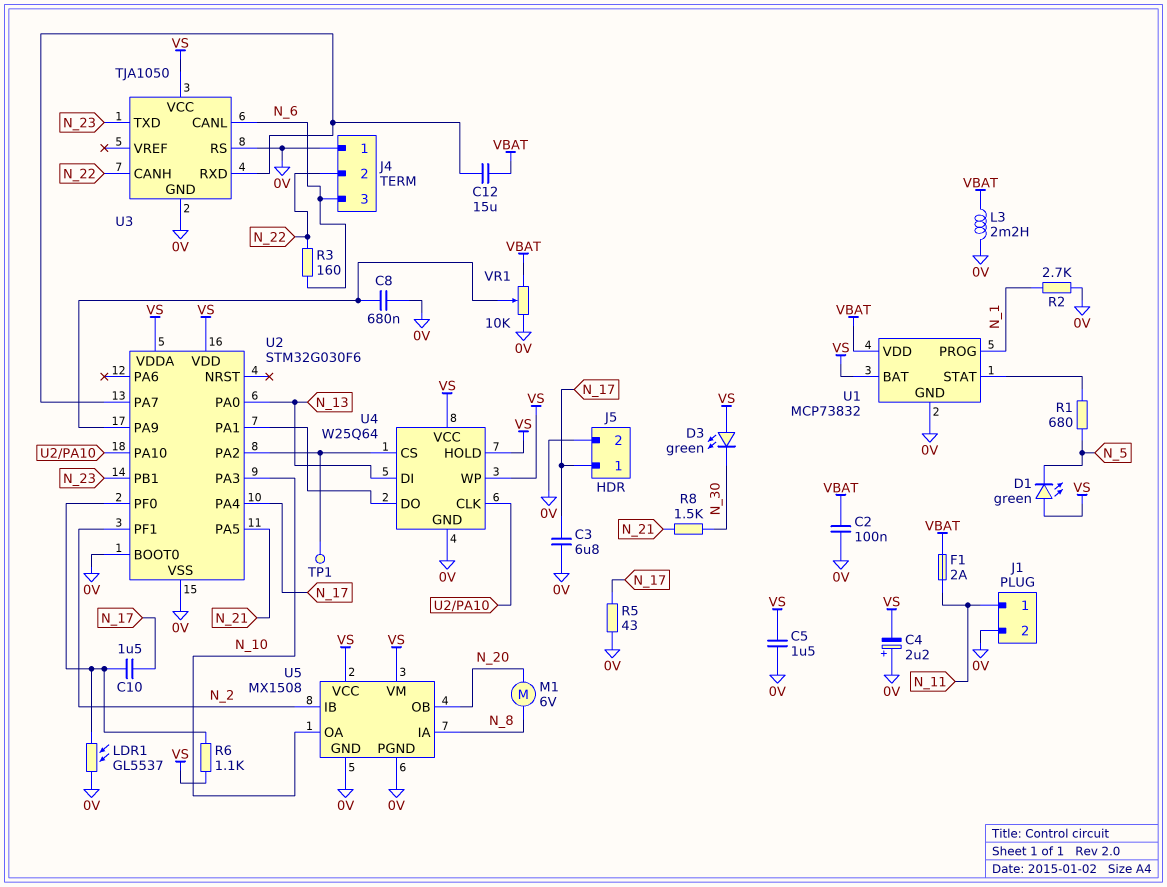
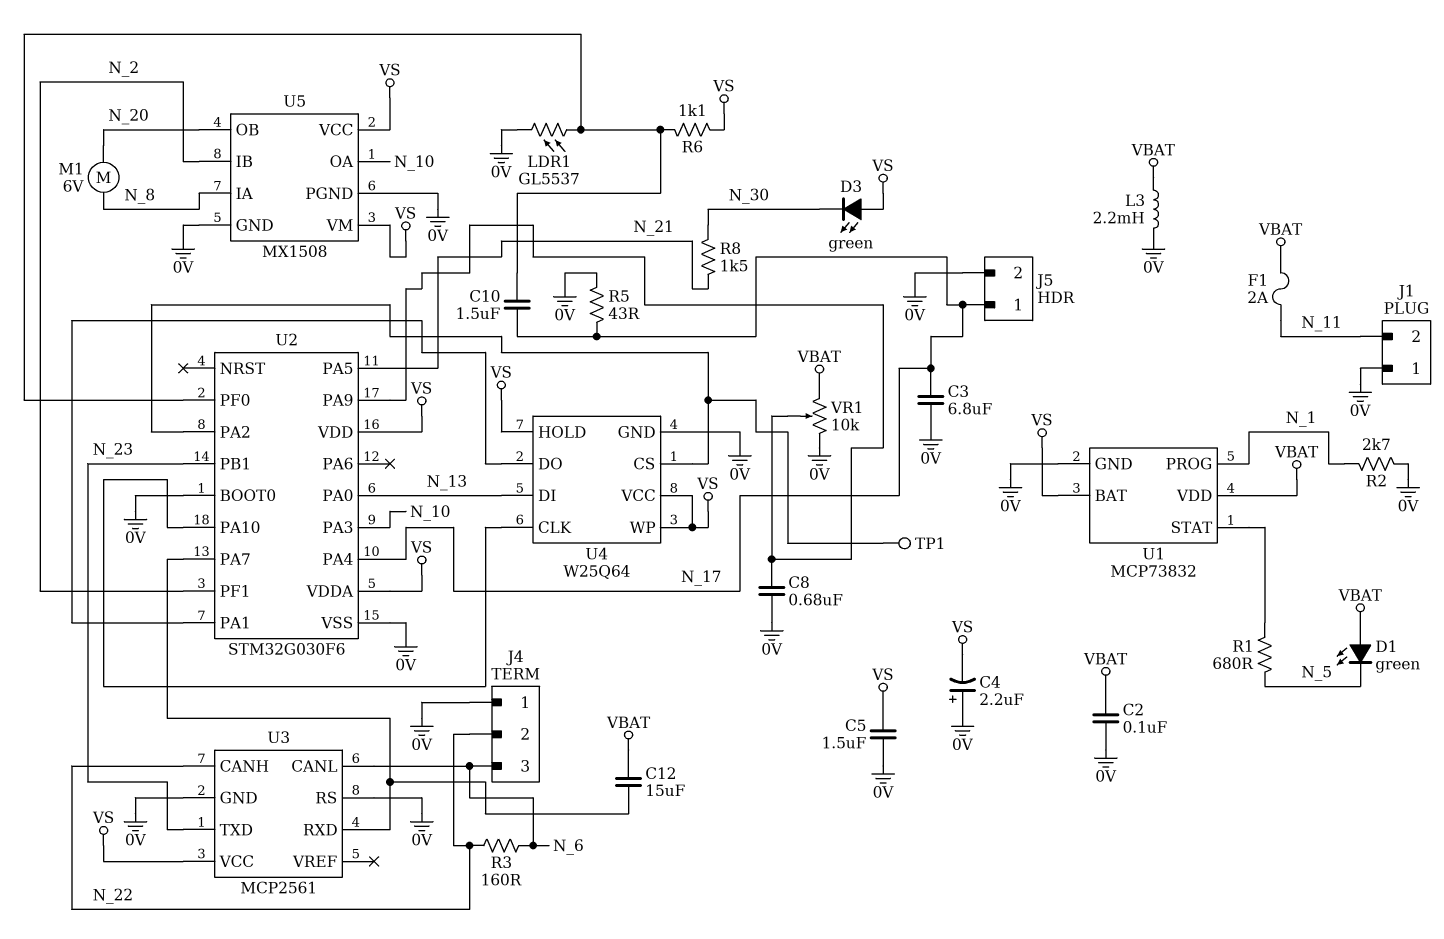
D1: LED green (A VS, K N_5) -> LED green (A VBAT, K N_5)
J1 pin 1: N_11 -> 0V
J1 pin 2: 0V -> N_11
U3: TJA1050 -> MCP2561

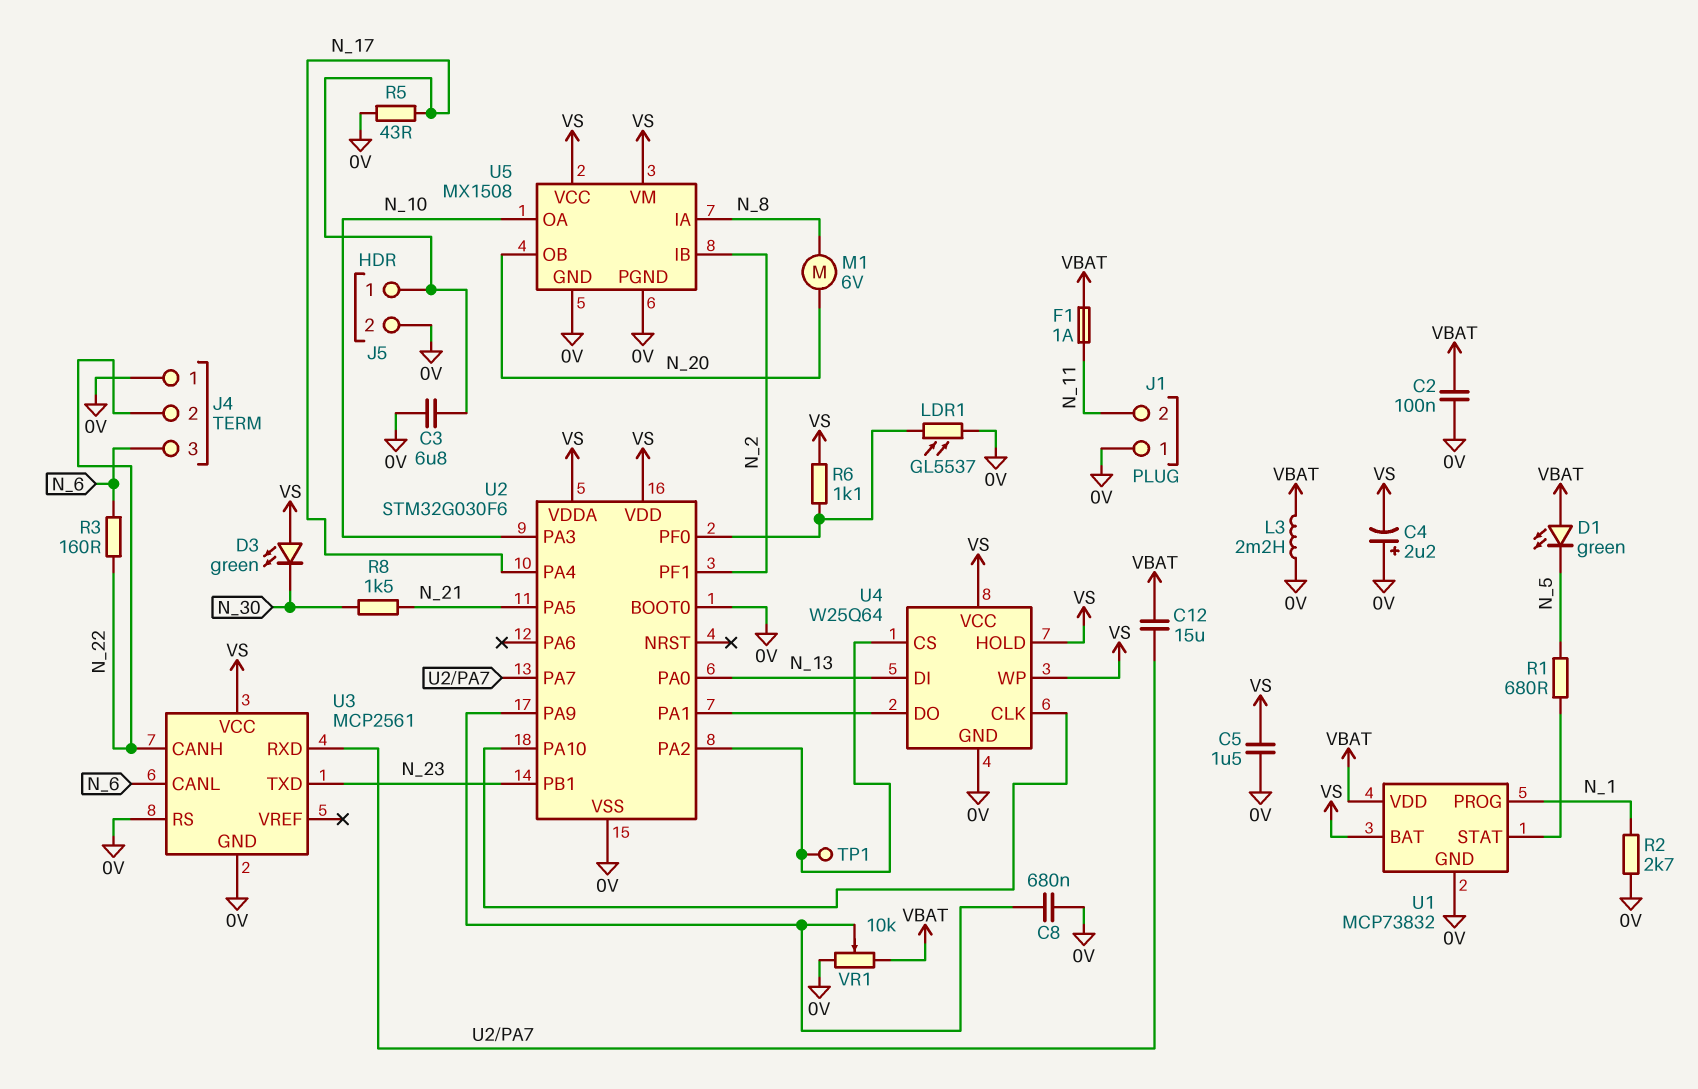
C10: 1.5uF (N_17, U2/PF0) -> none
F1: 2A (N_11, VBAT) -> 1A (N_11, VBAT)

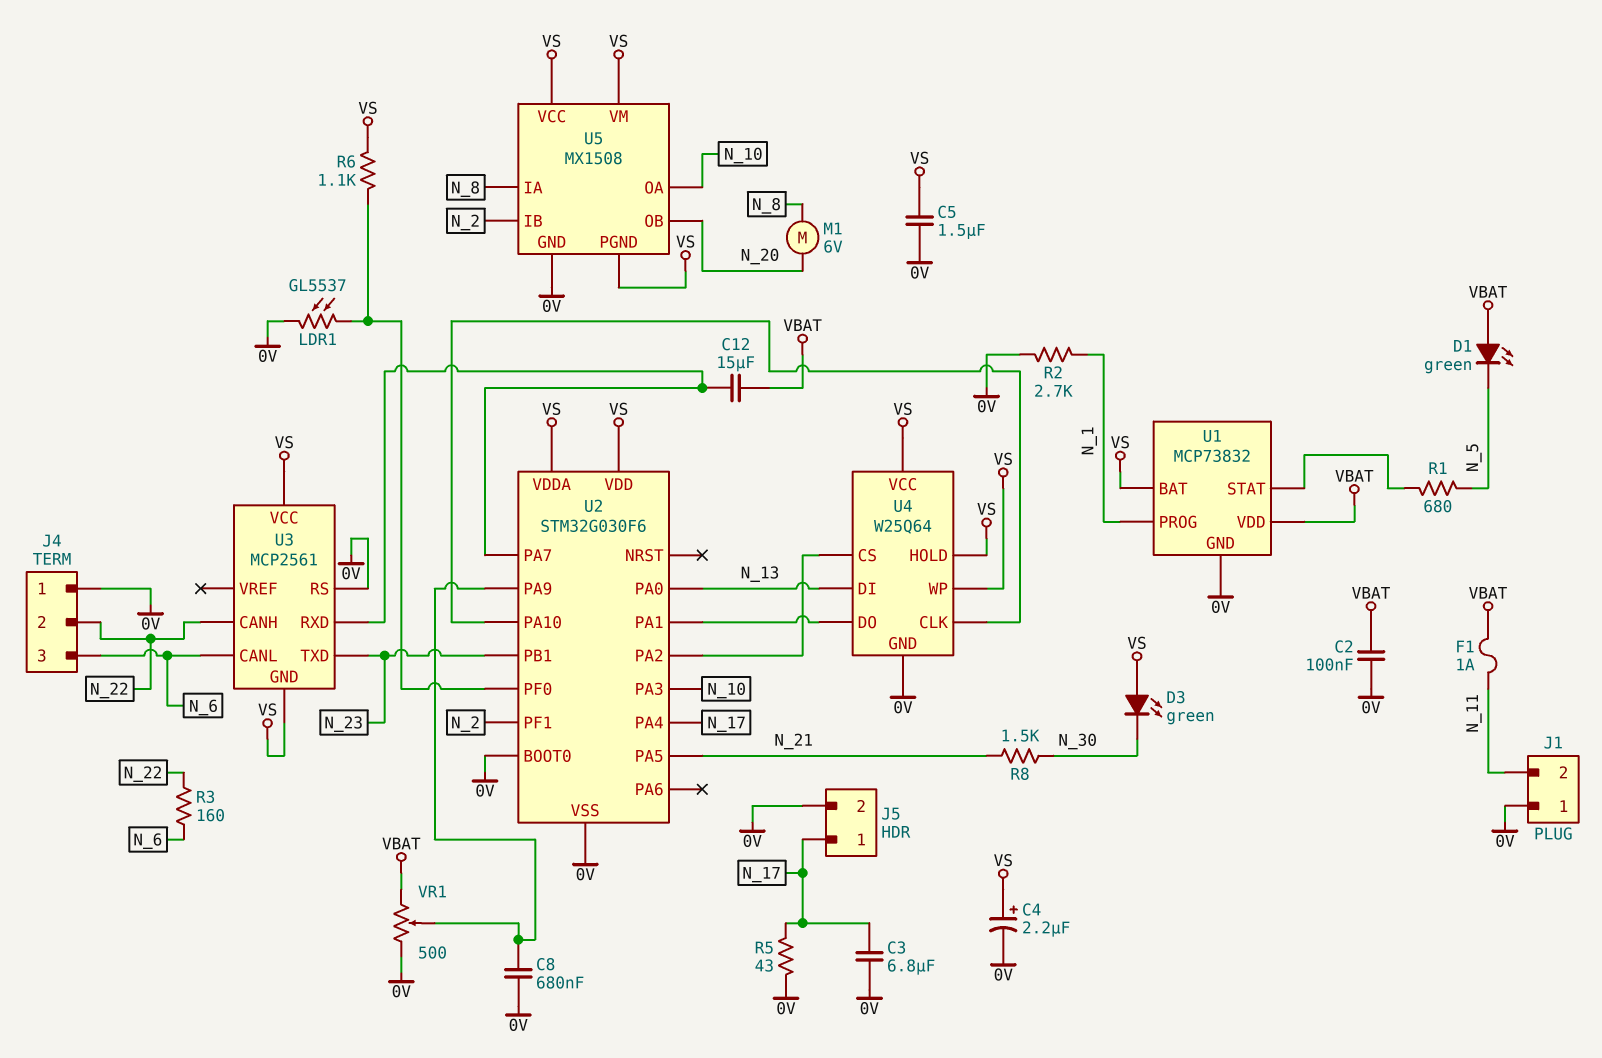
C4: 2.2uF (plus 0V, minus VS) -> 2.2uF (plus VS, minus 0V)
L3: 2.2mH (0V, VBAT) -> none
TP1: test point (U2/PA2) -> none
U3 pin GND: 0V -> VS
U5 pin PGND: 0V -> VS
VR1: 10k (0V, VBAT, wiper U2/PA9) -> 500 (0V, VBAT, wiper U2/PA9)

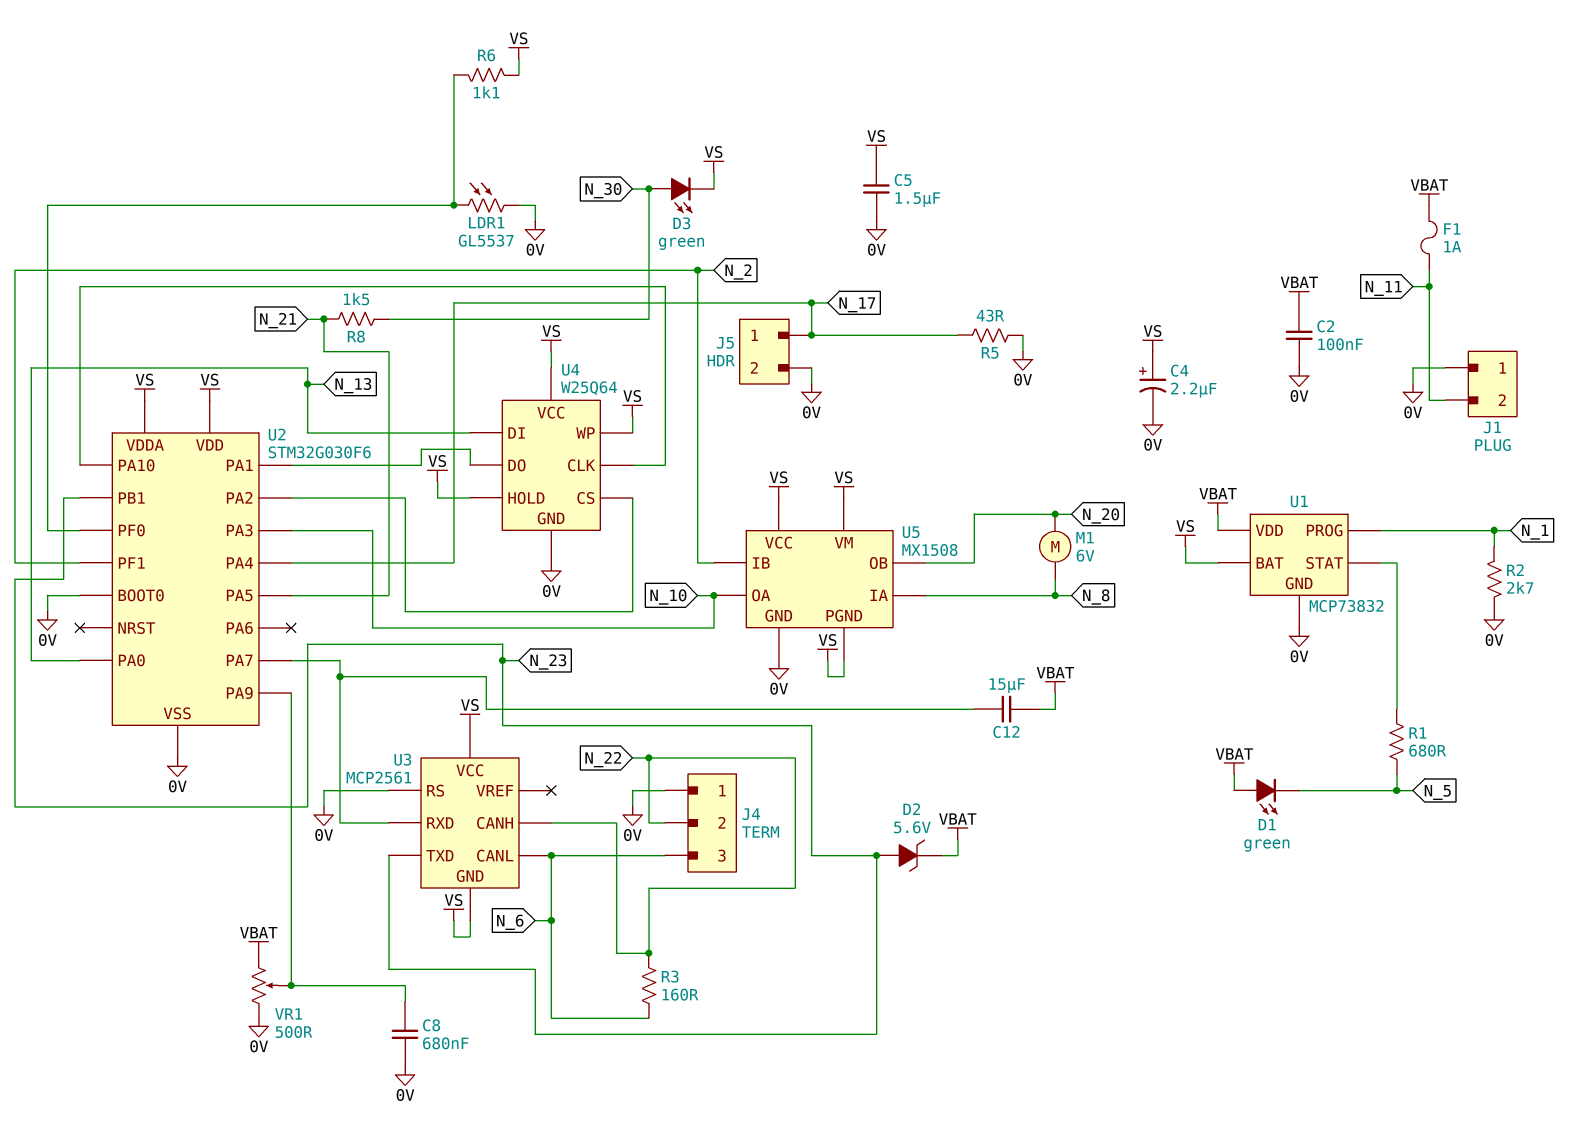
C3: 6.8uF (0V, N_17) -> none
D2: none -> zener 5.6V (A N_23, K VBAT)
D3: LED green (A VS, K N_30) -> LED green (A N_30, K VS)

